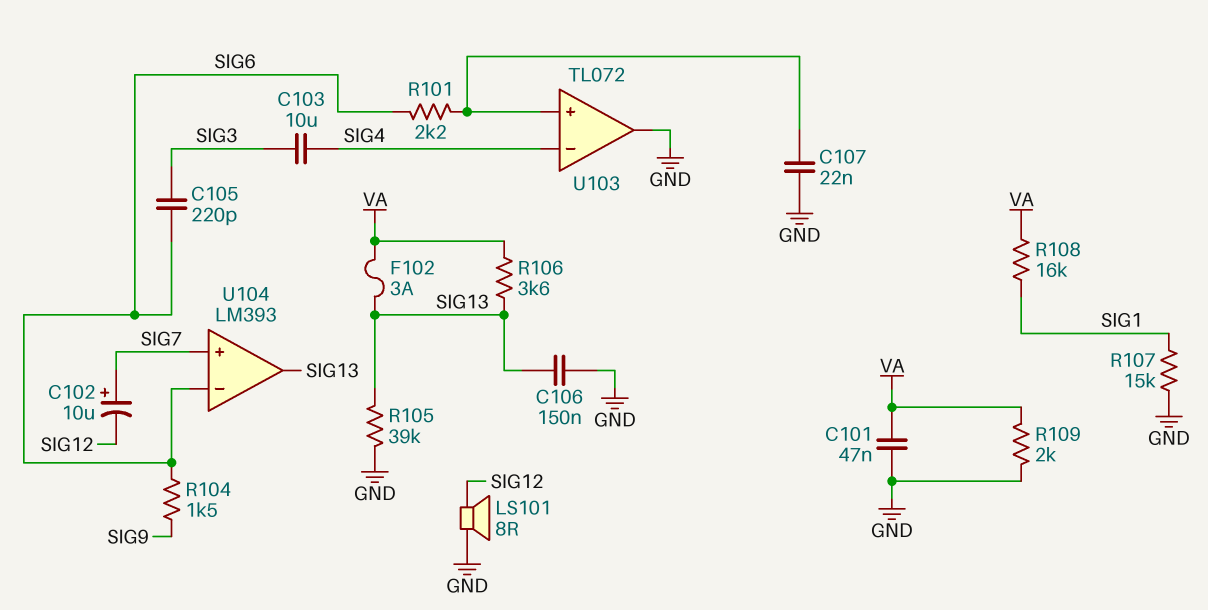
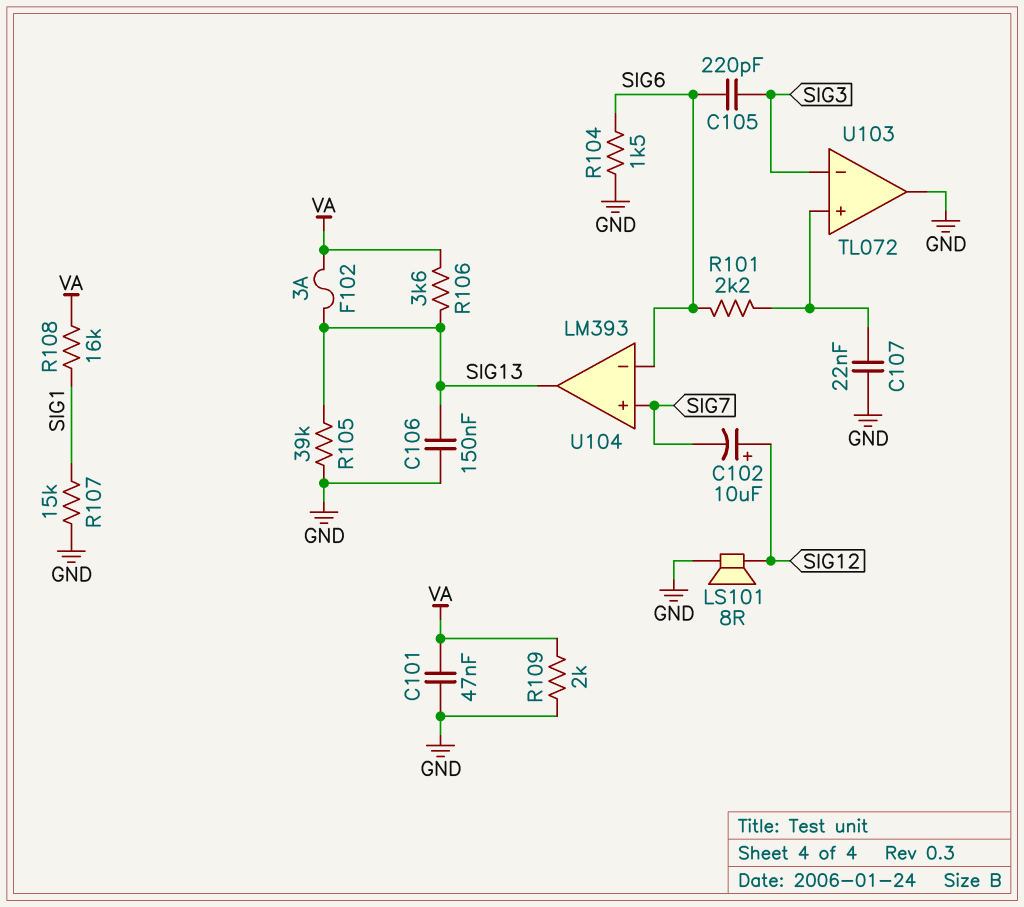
C102: 10uF (plus SIG7, minus SIG12) -> 10uF (plus SIG12, minus SIG7)
C103: 10uF (SIG3, SIG4) -> none
R104: 1.5k (SIG6, SIG9) -> 1.5k (GND, SIG6)
U103 pin in-: SIG4 -> SIG3

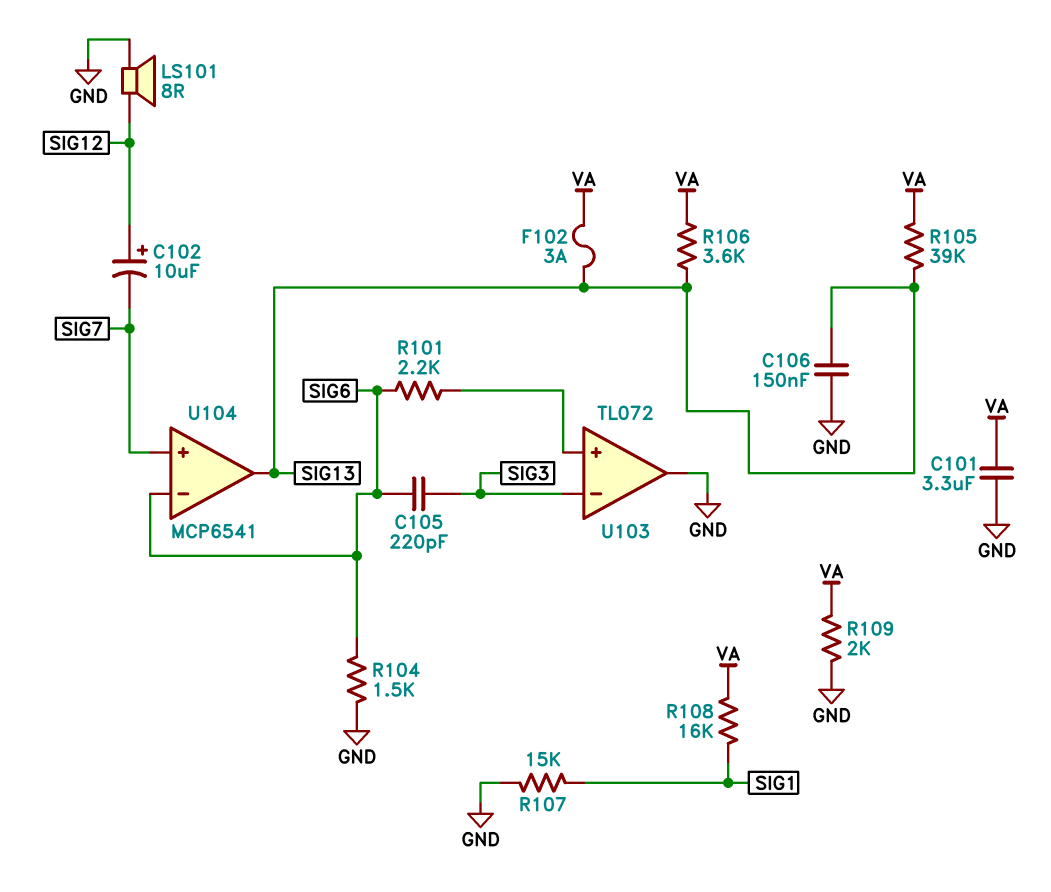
C101: 47nF (GND, VA) -> 3.3uF (GND, VA)
C107: 22nF (GND, U103/in+) -> none
R105: 39k (GND, SIG13) -> 39k (SIG13, VA)
U104: LM393 -> MCP6541

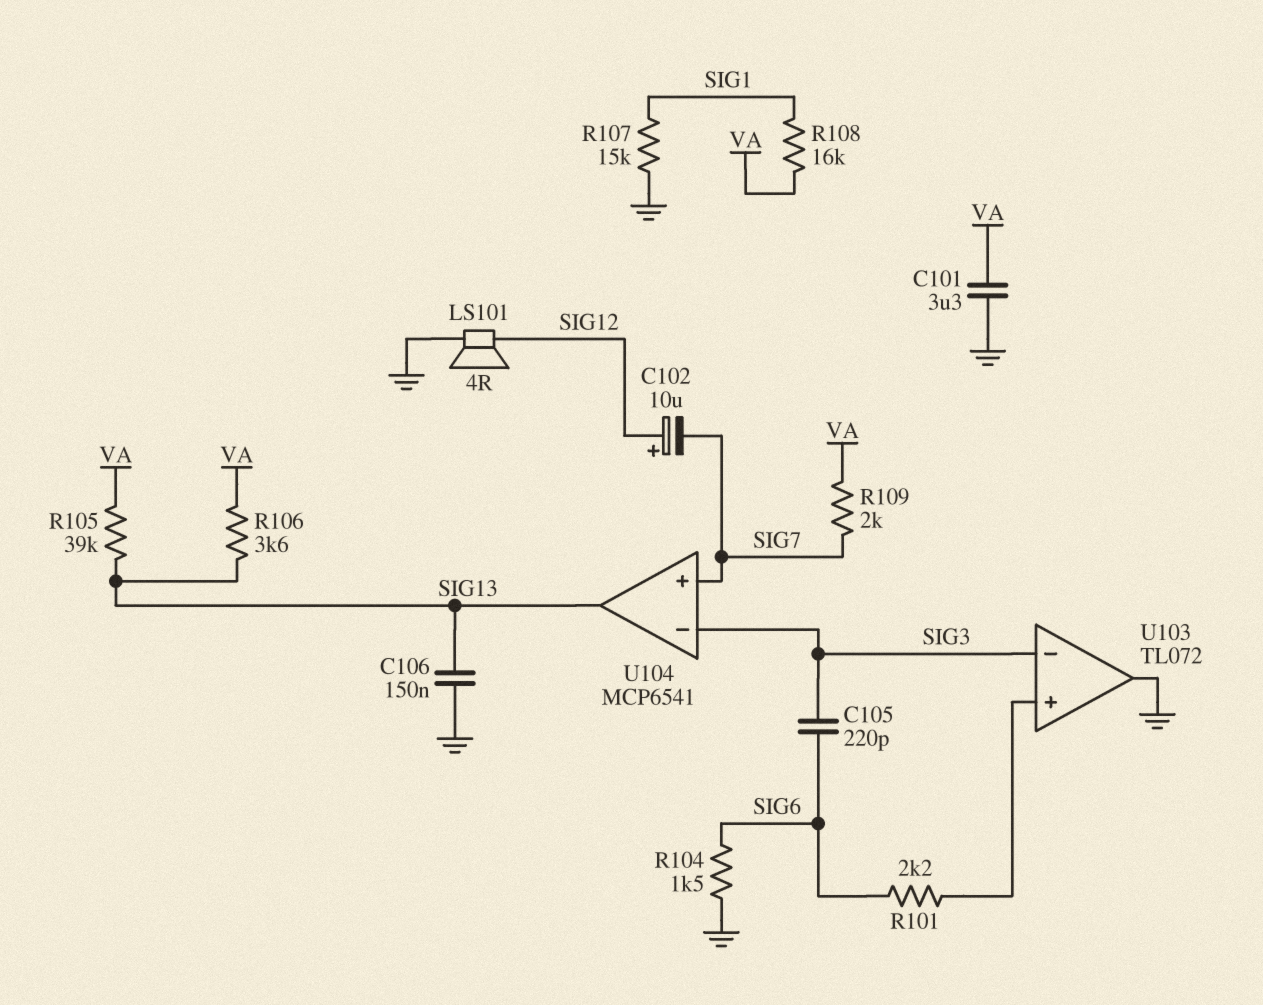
F102: 3A (SIG13, VA) -> none
LS101: speaker 8R (GND, SIG12) -> speaker 4R (GND, SIG12)
R109: 2k (GND, VA) -> 2k (SIG7, VA)
U104 pin in-: SIG6 -> SIG3

